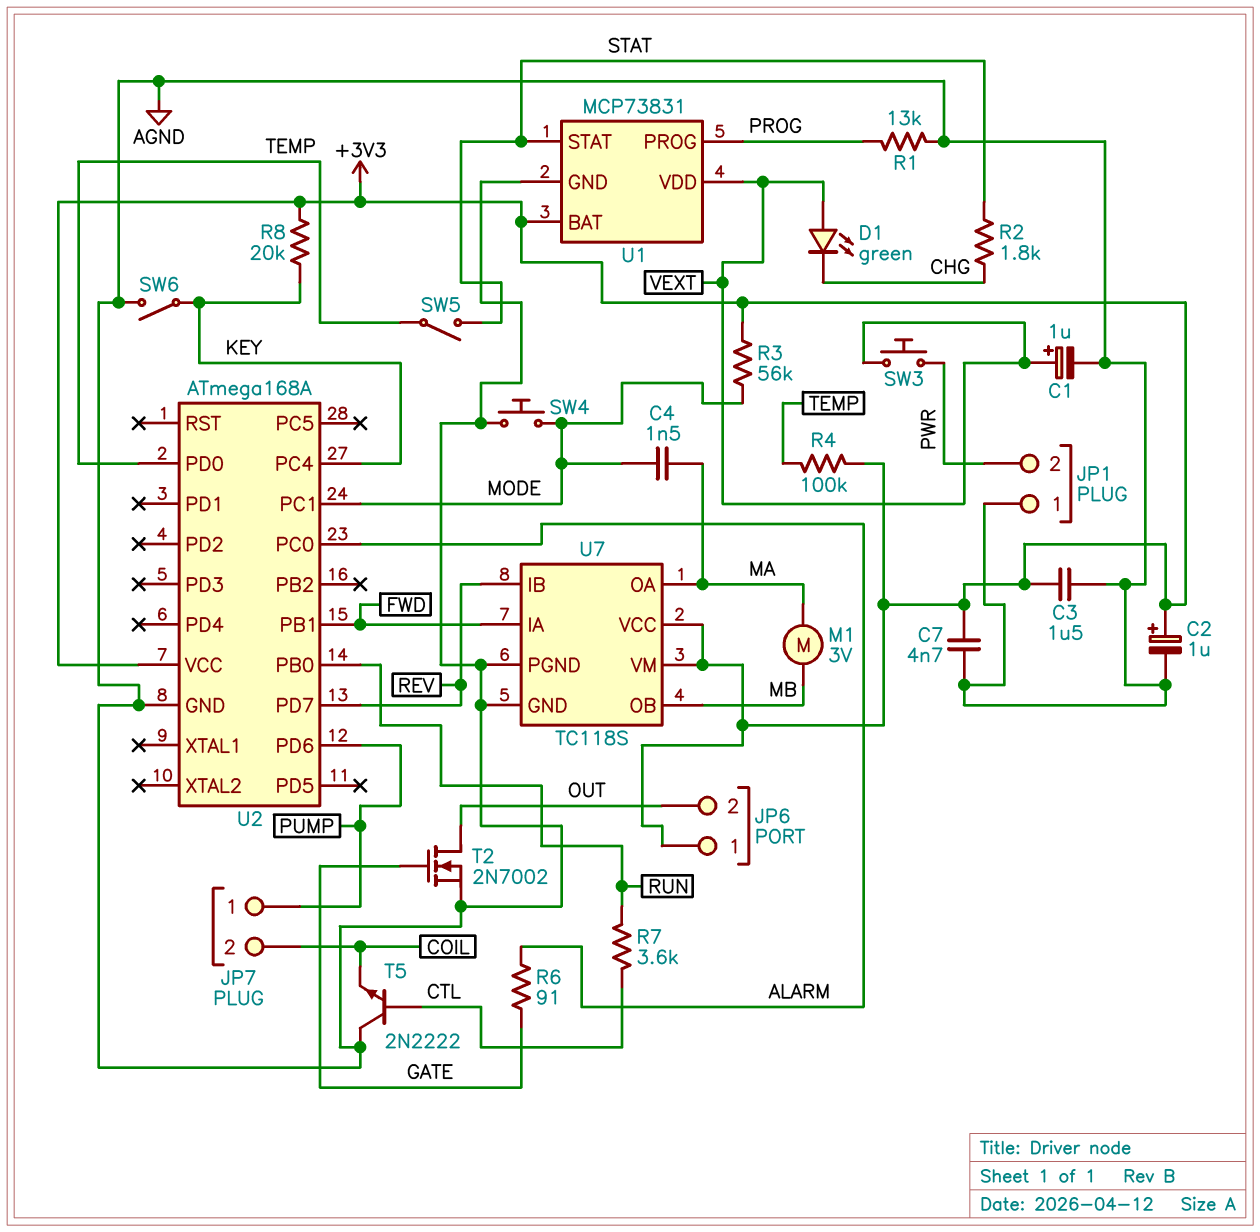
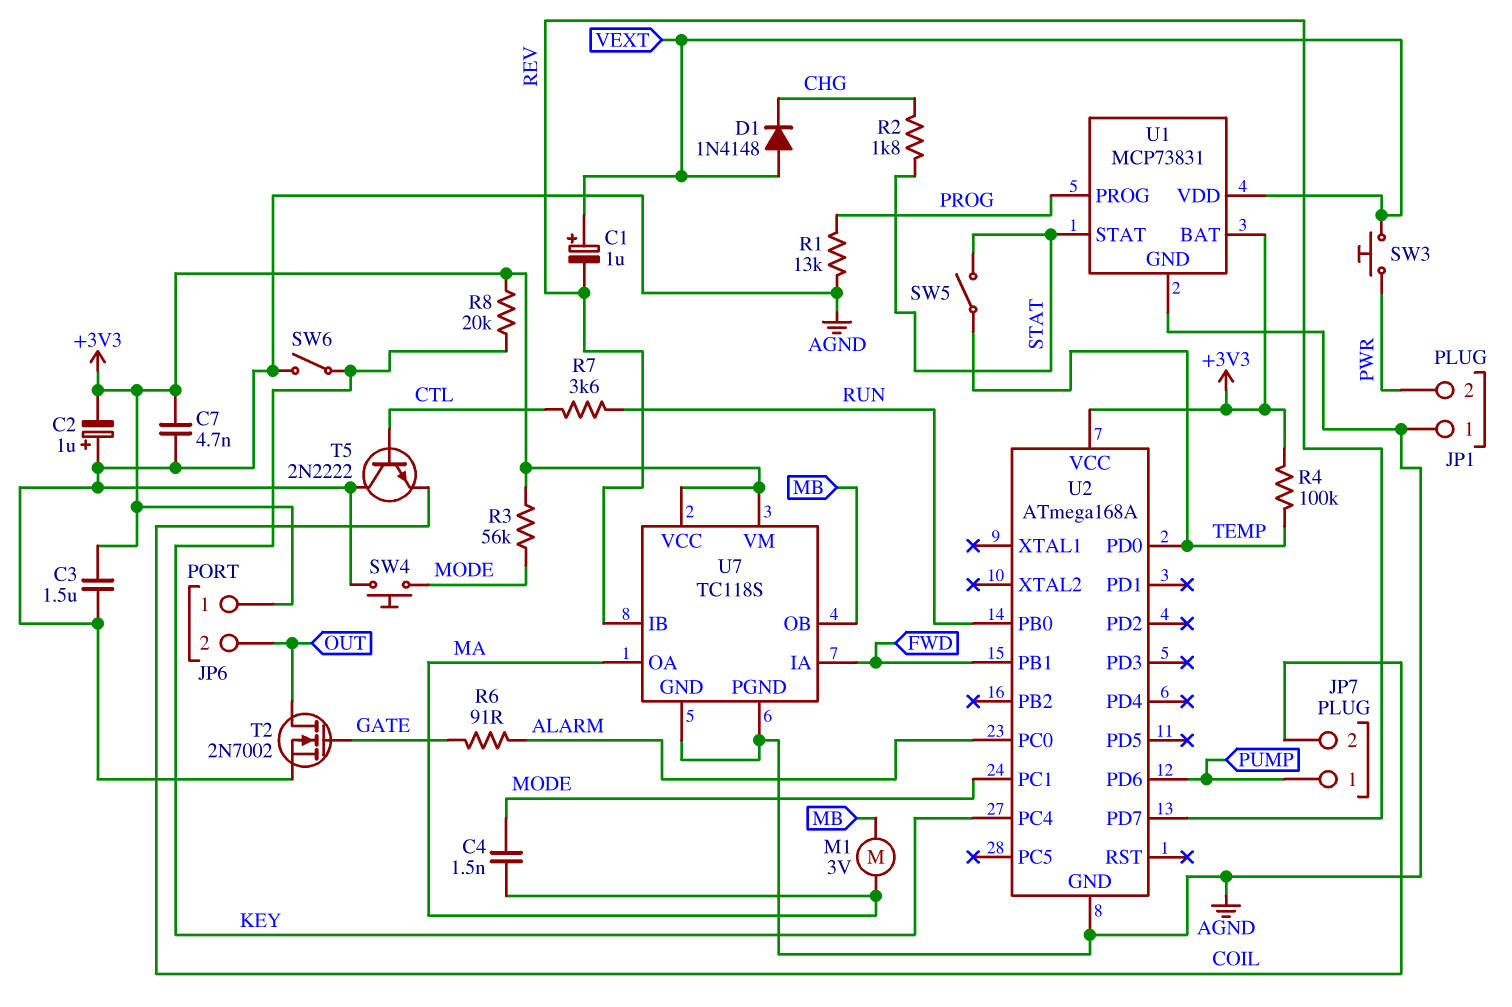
C1: 1uF (plus VEXT, minus AGND) -> 1uF (plus VEXT, minus REV)
C2: 1uF (plus +3V3, minus AGND) -> 1uF (plus AGND, minus +3V3)
D1: LED green (A VEXT, K CHG) -> diode 1N4148 (A VEXT, K CHG)

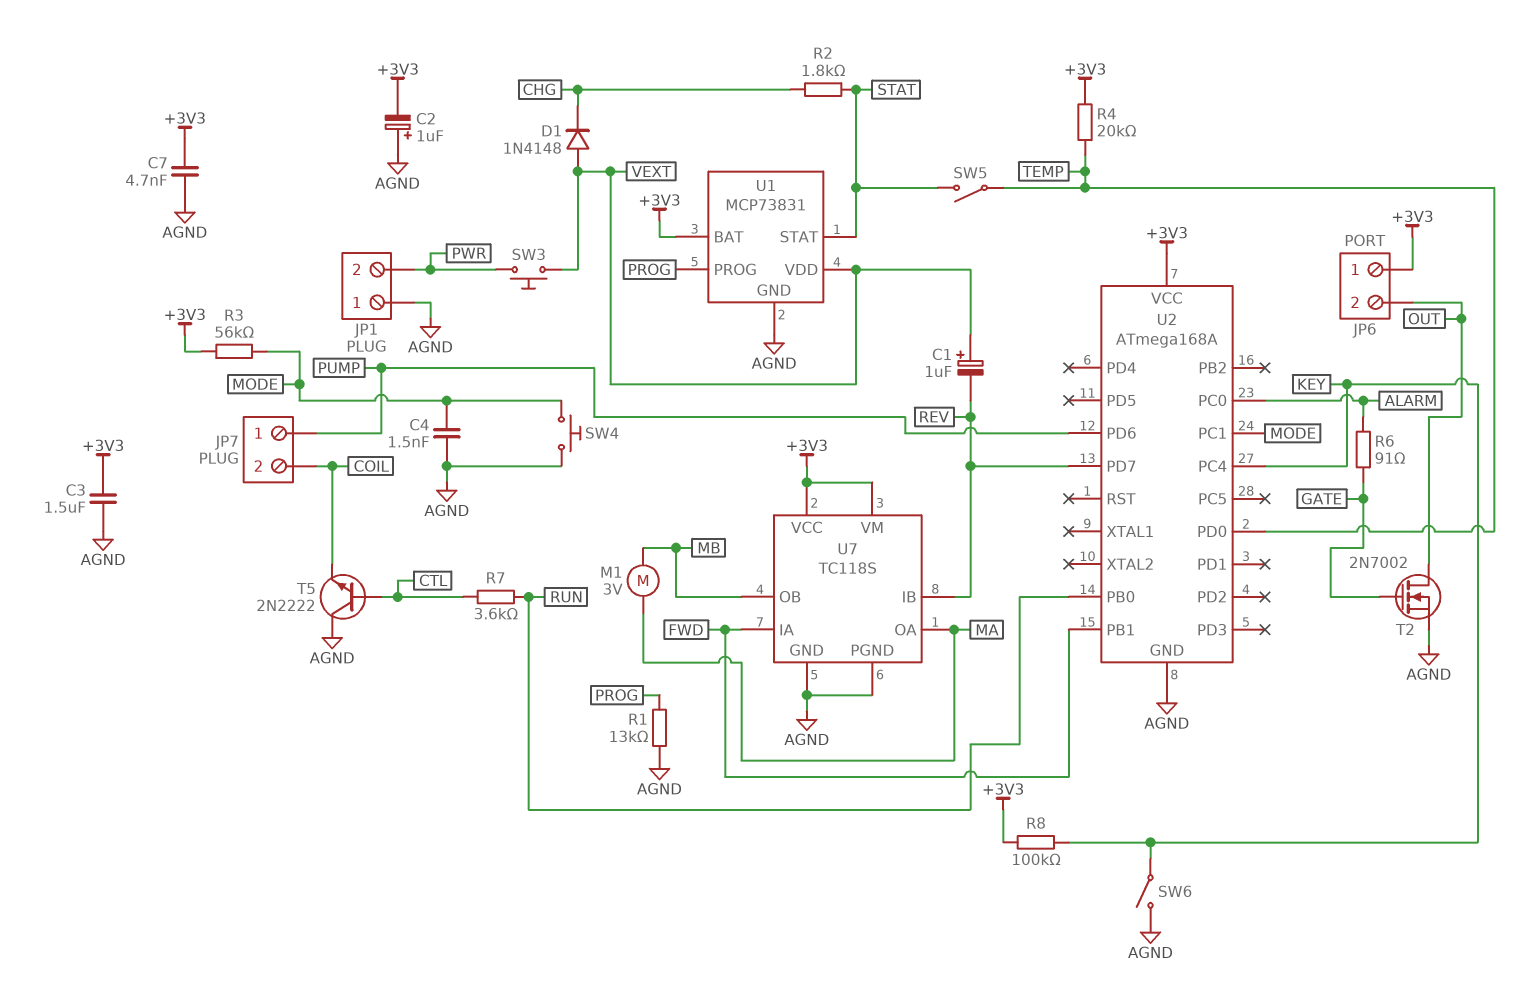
C4: 1.5nF (MA, MODE) -> 1.5nF (AGND, MODE)
R4: 100k (+3V3, TEMP) -> 20k (+3V3, TEMP)
R8: 20k (+3V3, KEY) -> 100k (+3V3, KEY)

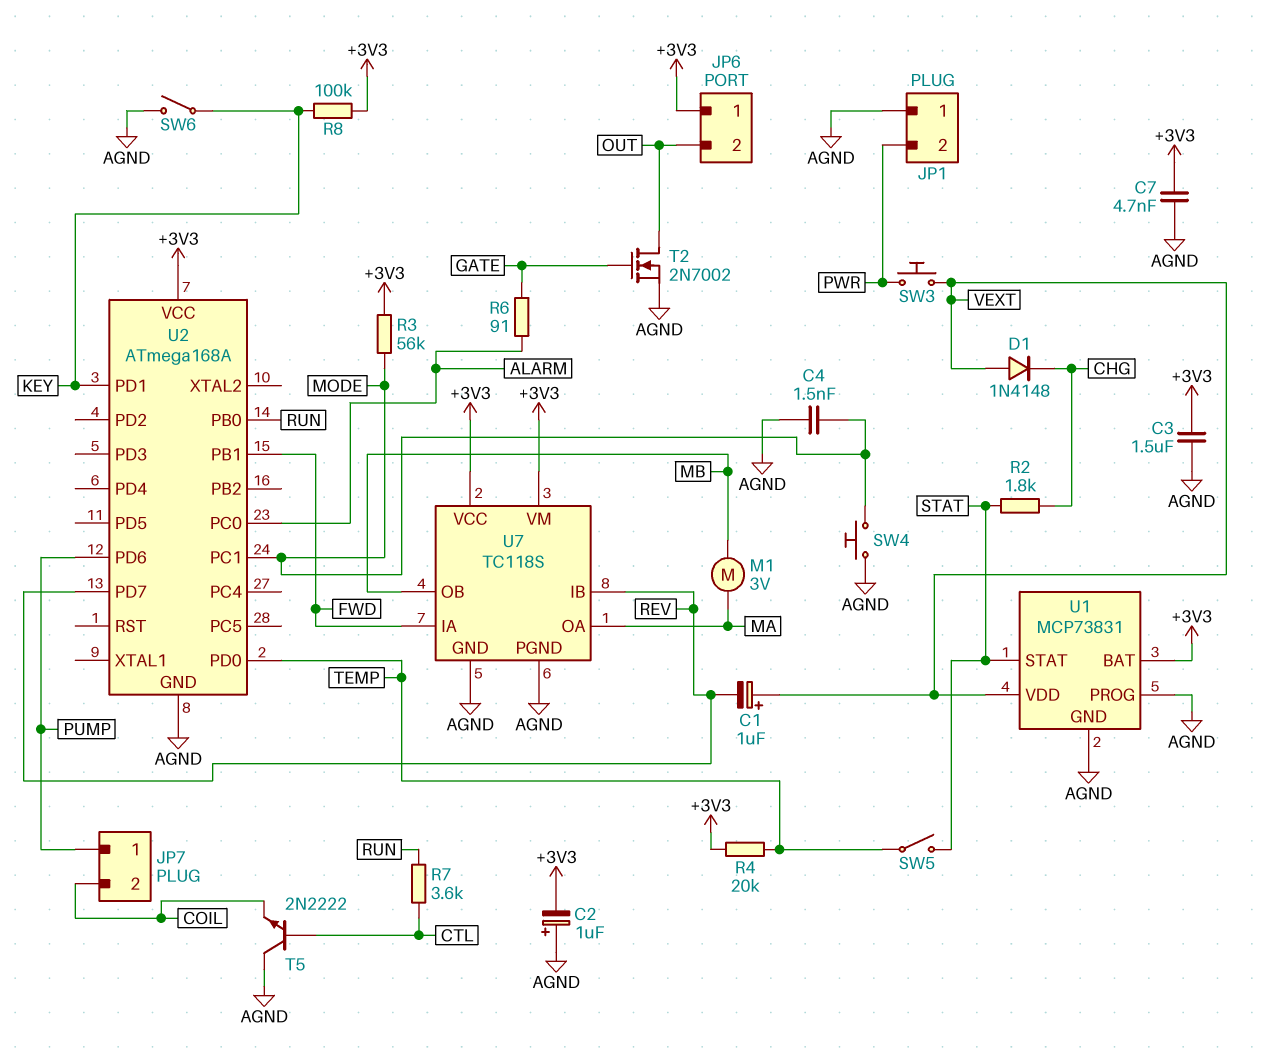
R1: 13k (AGND, PROG) -> none
U1 pin PROG: PROG -> AGND
U2 pin PC4: KEY -> none
U2 pin PD1: none -> KEY

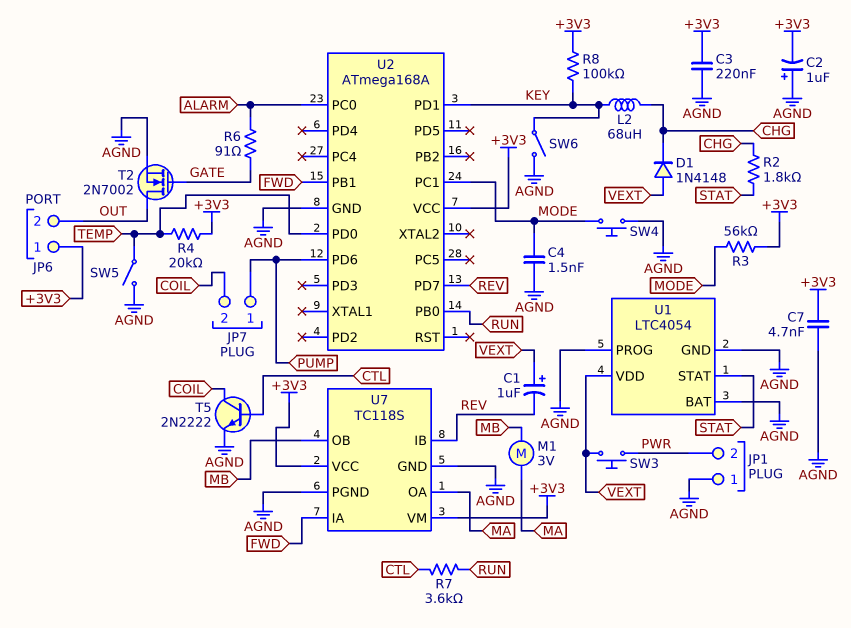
C3: 1.5uF (+3V3, AGND) -> 220nF (+3V3, AGND)
L2: none -> 68uH (CHG, KEY)
SW5: switch (STAT, TEMP) -> switch (AGND, TEMP)
T5: NPN 2N2222 (B CTL, C AGND, E COIL) -> NPN 2N2222 (B CTL, C COIL, E AGND)
U1: MCP73831 -> LTC4054
U1 pin BAT: +3V3 -> AGND

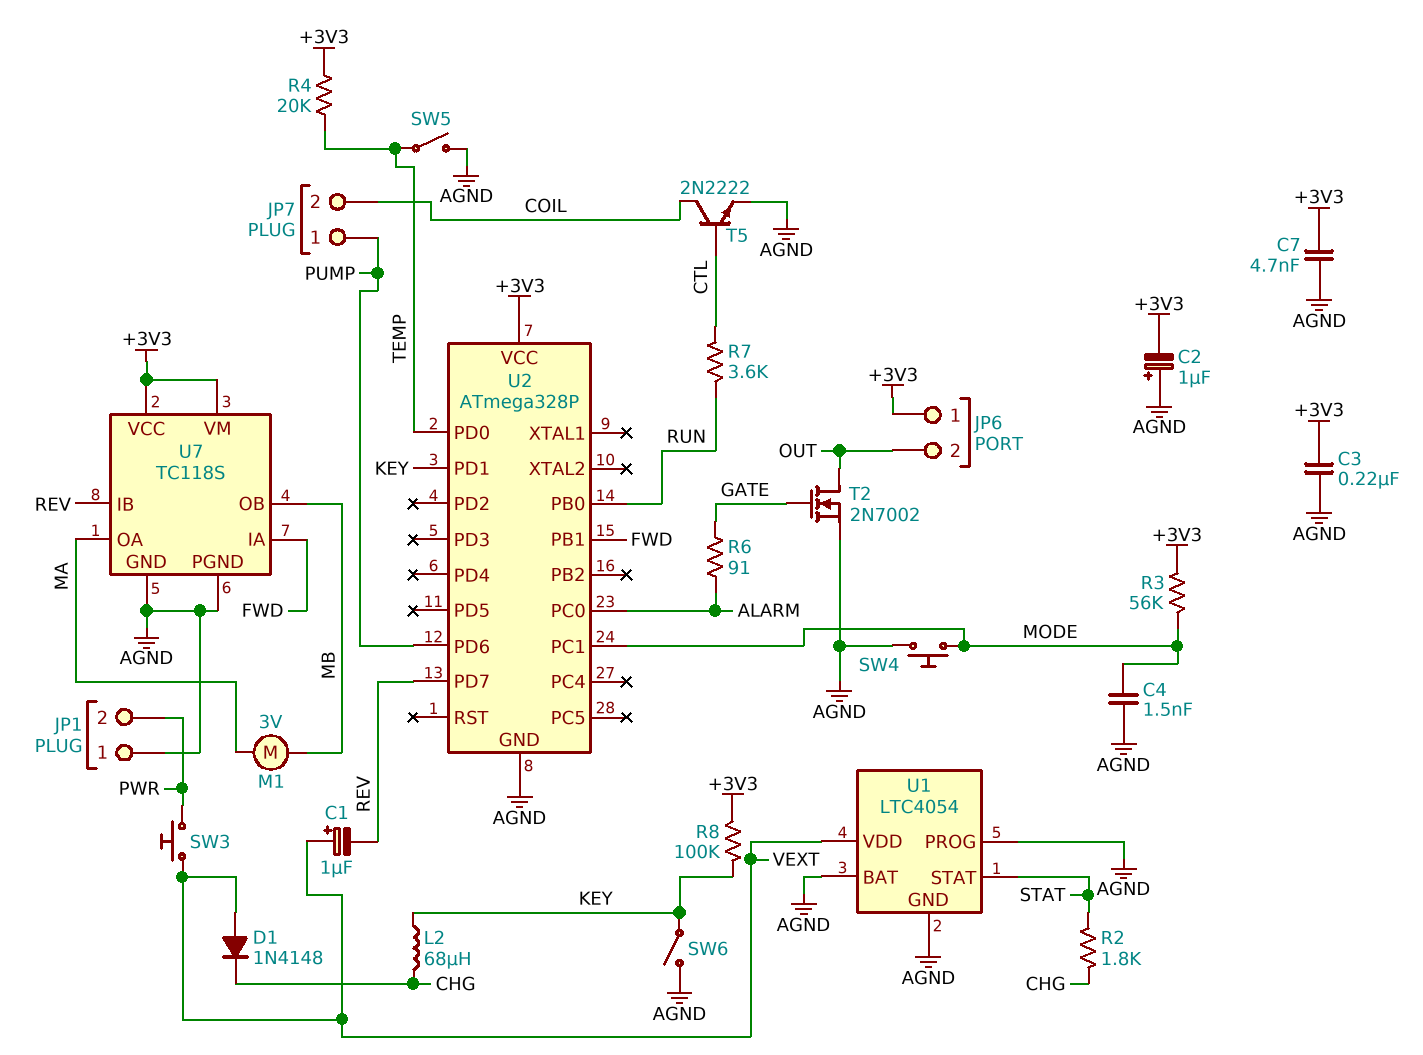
U2: ATmega168A -> ATmega328P

